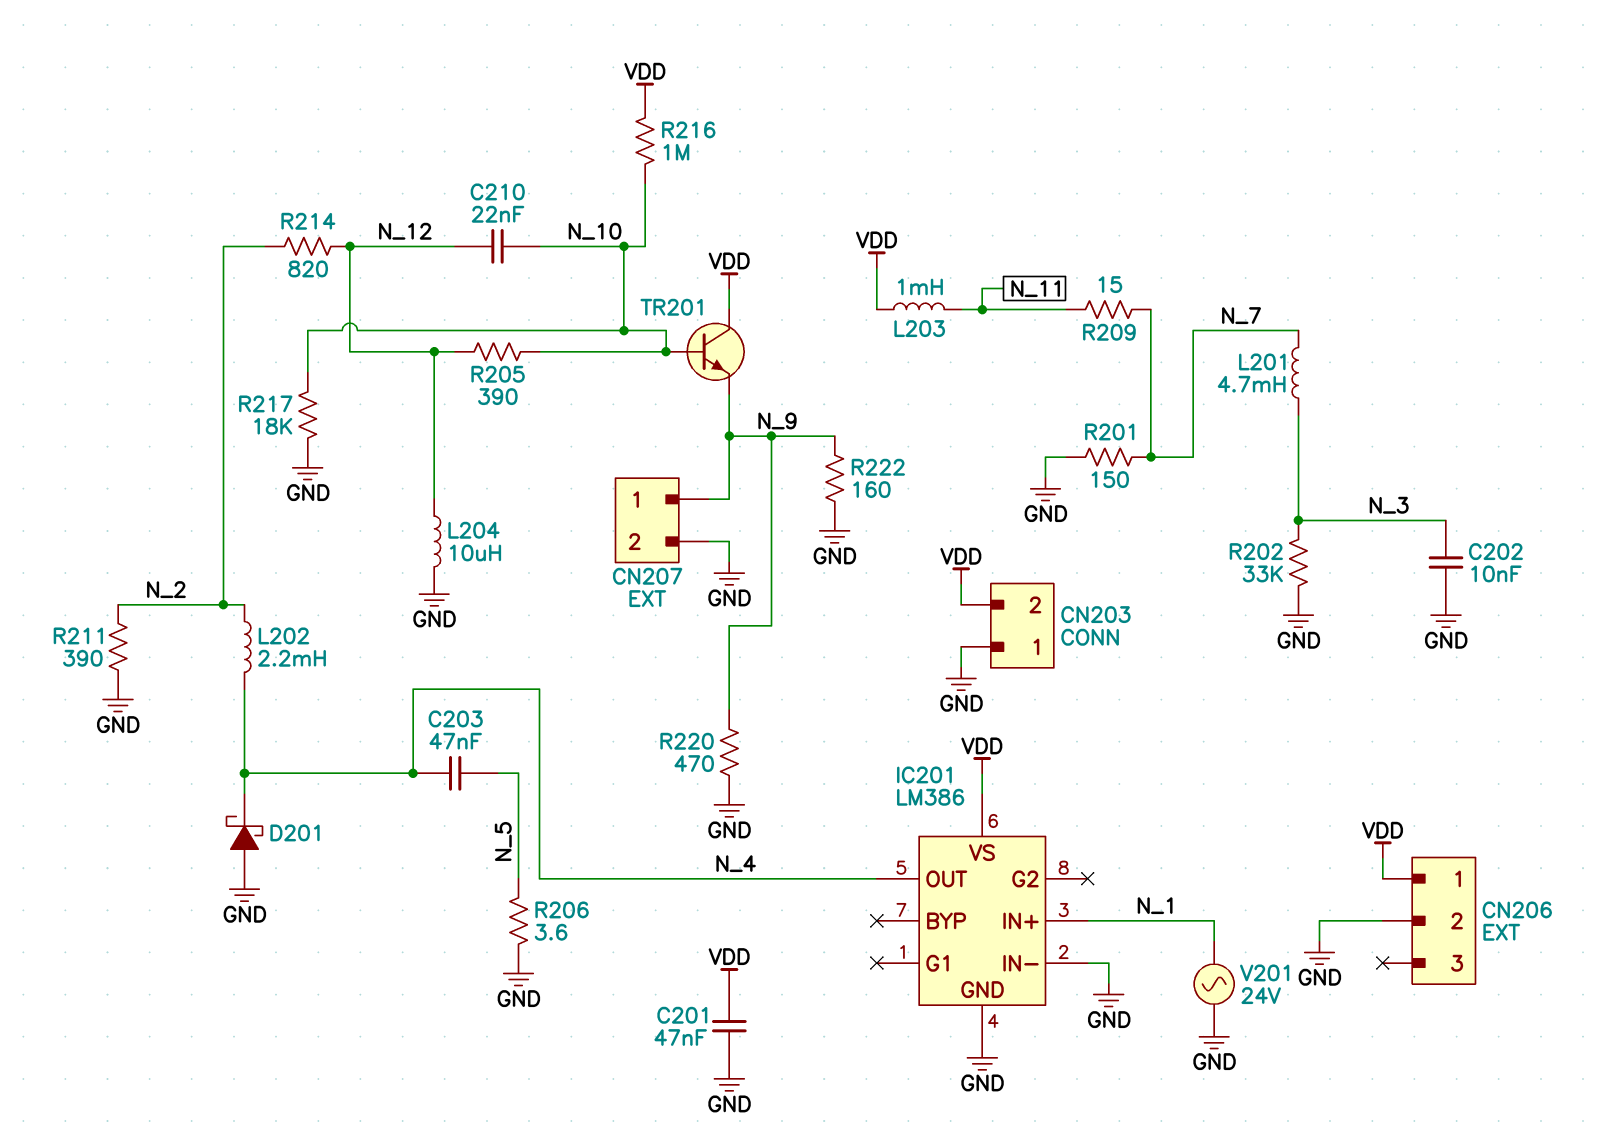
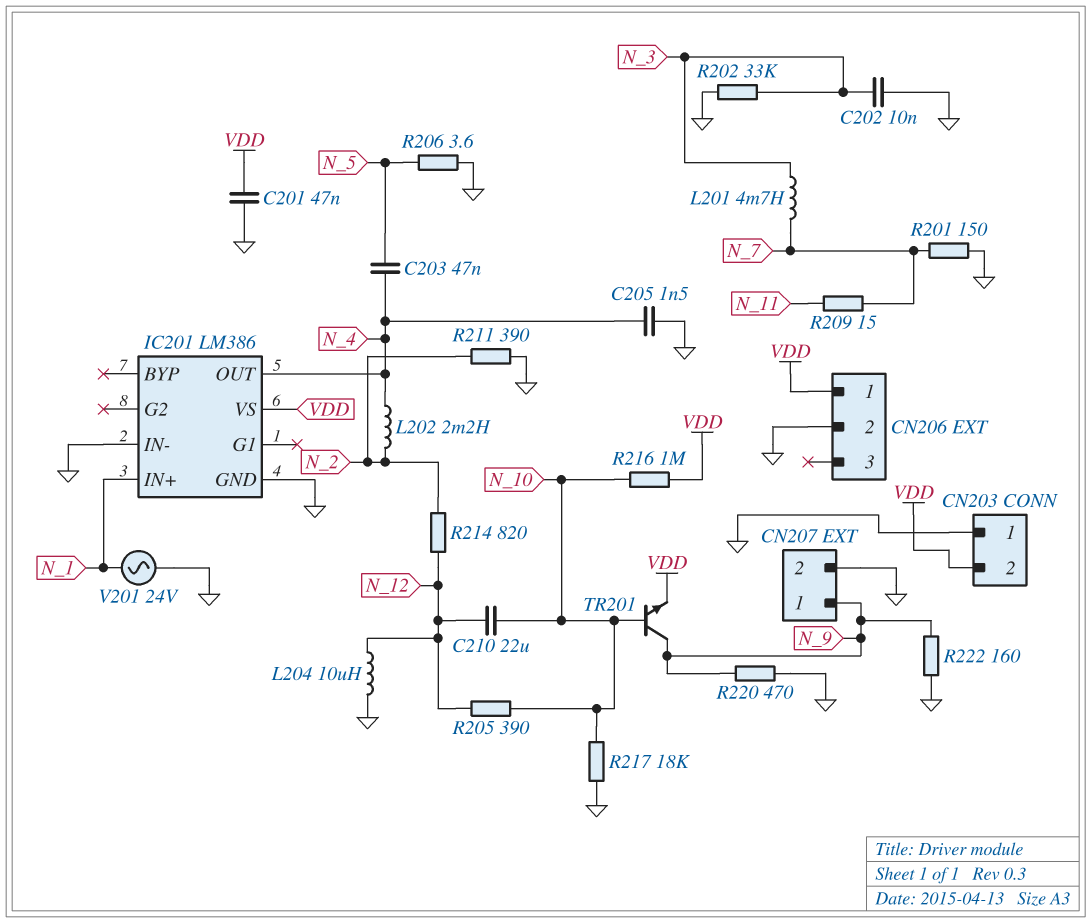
C205: none -> 1.5nF (GND, N_4)
C210: 22nF (N_10, N_12) -> 22uF (N_10, N_12)
D201: schottky (A GND, K N_4) -> none
L203: 1mH (N_11, VDD) -> none
TR201: NPN (B N_10, C VDD, E N_9) -> NPN (B N_10, C N_9, E VDD)

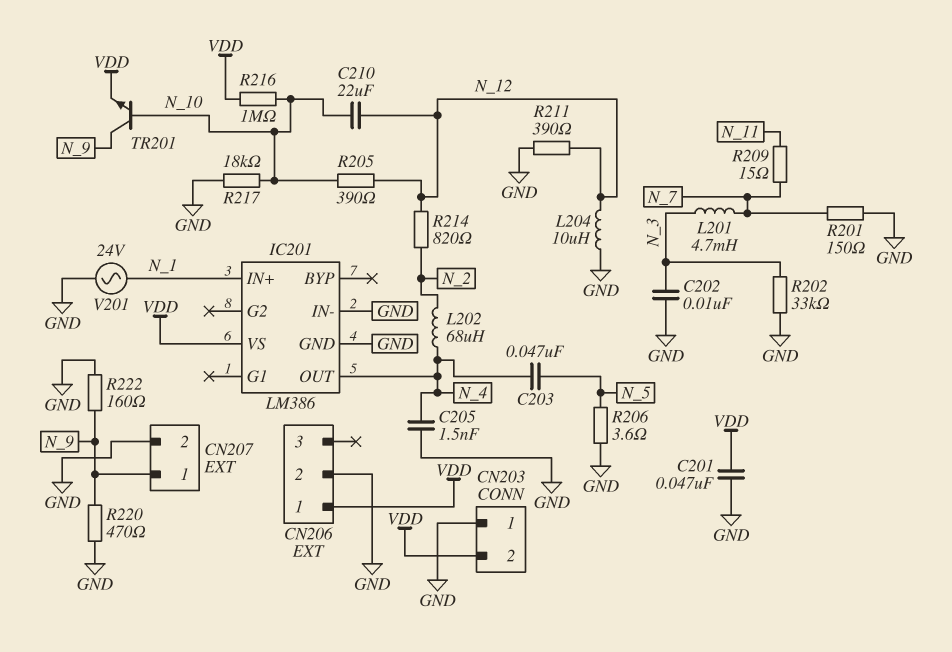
L202: 2.2mH (N_2, N_4) -> 68uH (N_2, N_4)
R211: 390 (GND, N_2) -> 390 (GND, N_12)

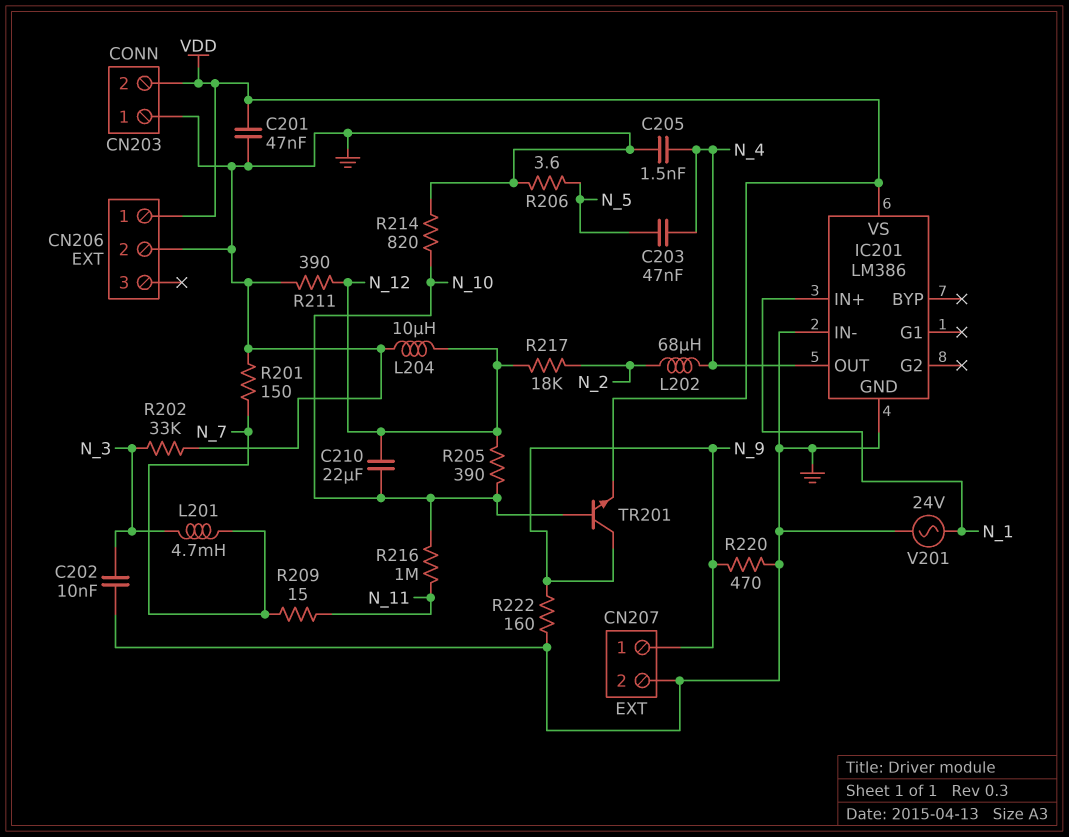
R214: 820 (N_2, N_12) -> 820 (GND, N_10)
R216: 1M (N_10, VDD) -> 1M (N_10, N_11)
R217: 18k (GND, N_10) -> 18k (N_2, N_12)

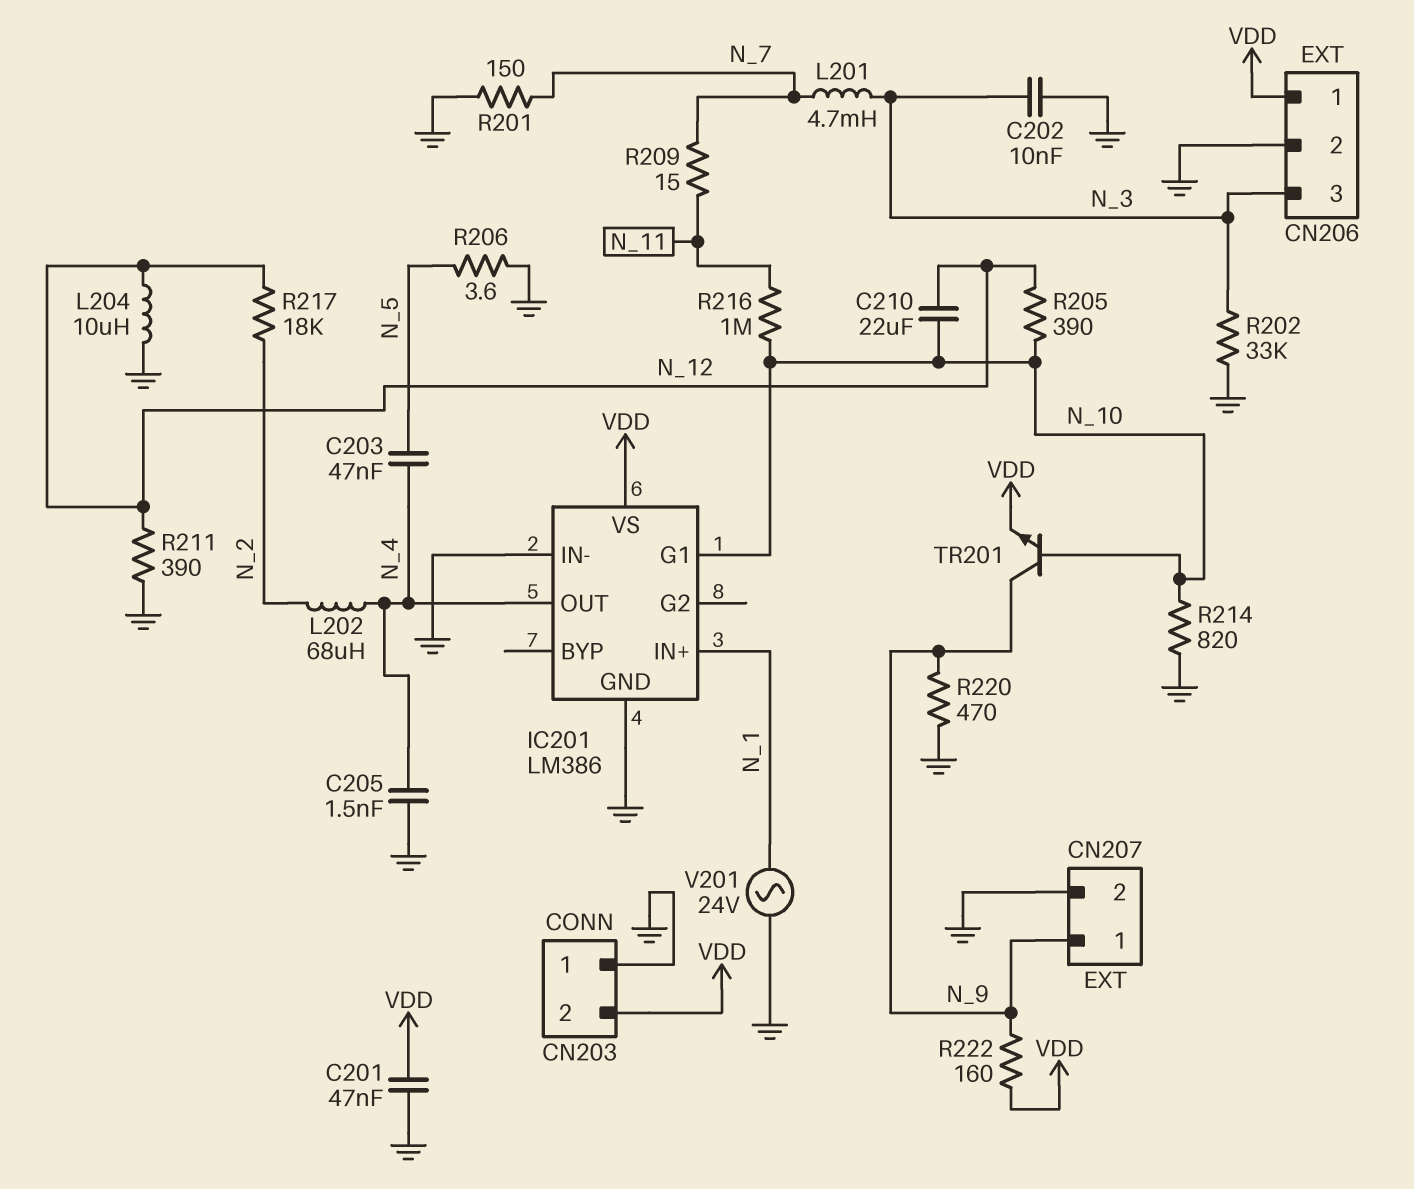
CN206 pin 3: none -> N_3
IC201 pin G1: none -> N_10
R222: 160 (GND, N_9) -> 160 (N_9, VDD)

